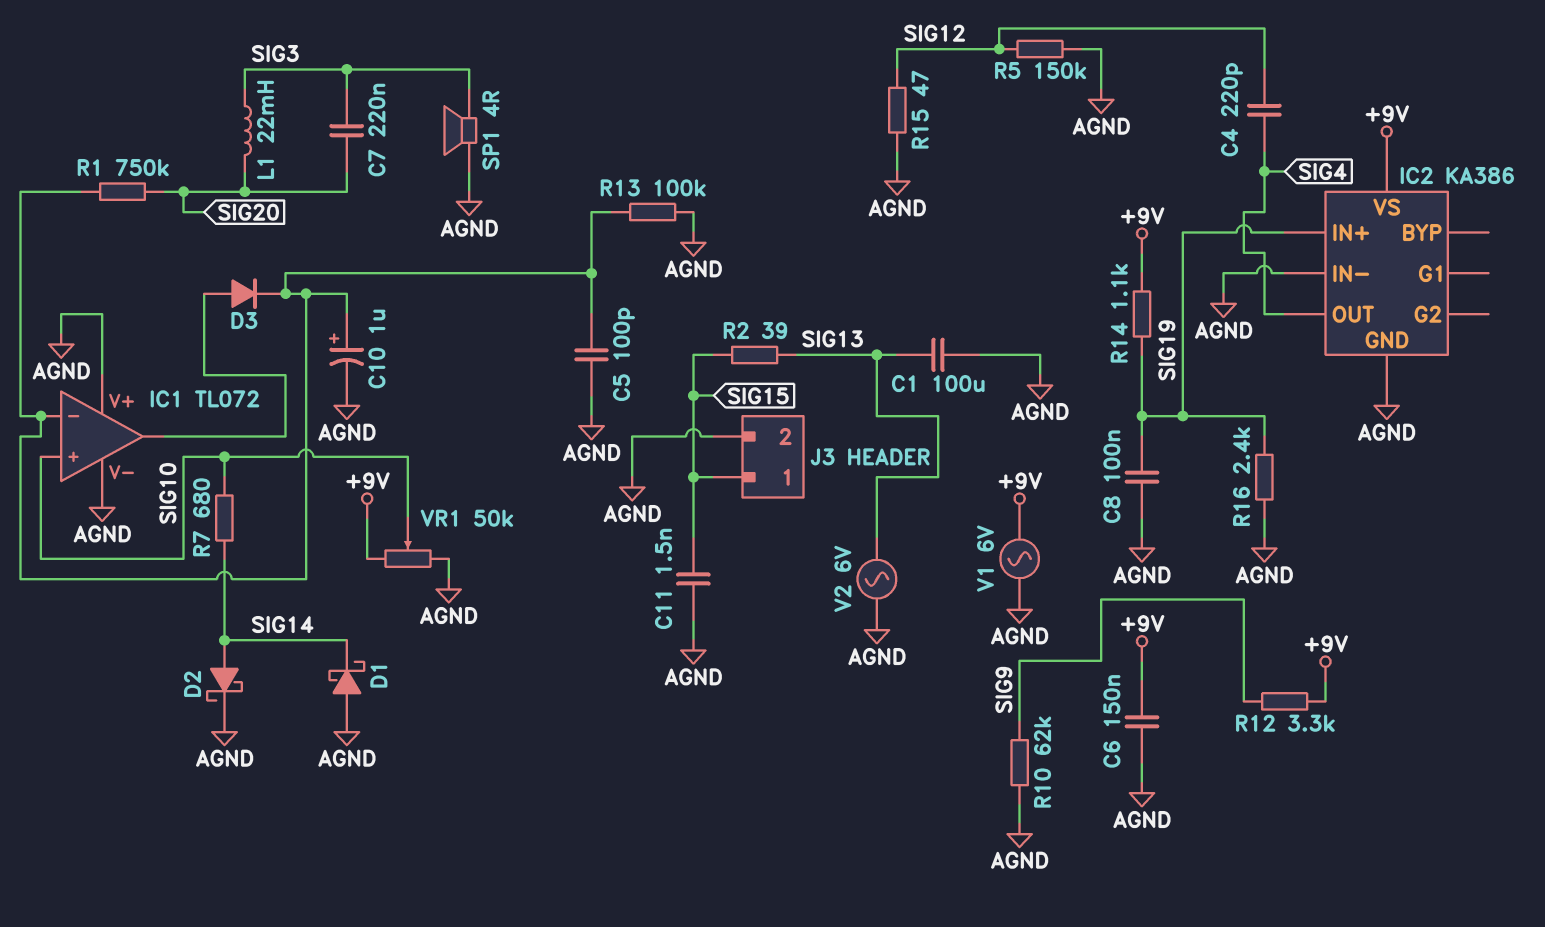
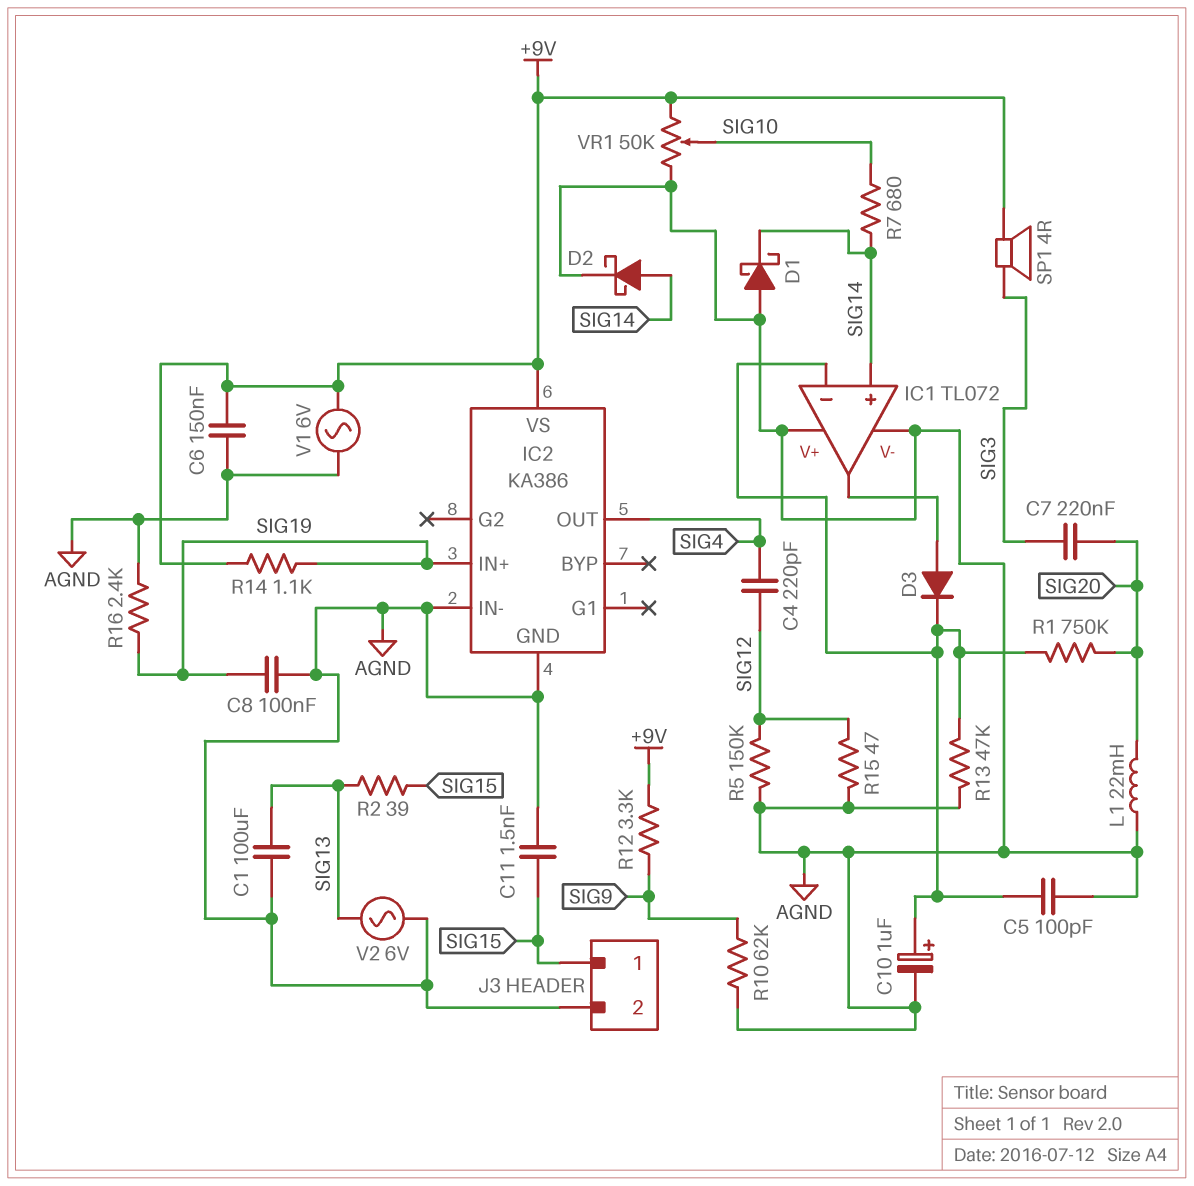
IC1 pin in+: SIG10 -> SIG14
L1: 22mH (SIG3, SIG20) -> 22mH (AGND, SIG20)
R13: 100k (AGND, IC1/in-) -> 47k (AGND, IC1/in-)
SP1: speaker 4R (AGND, SIG3) -> speaker 4R (+9V, SIG3)

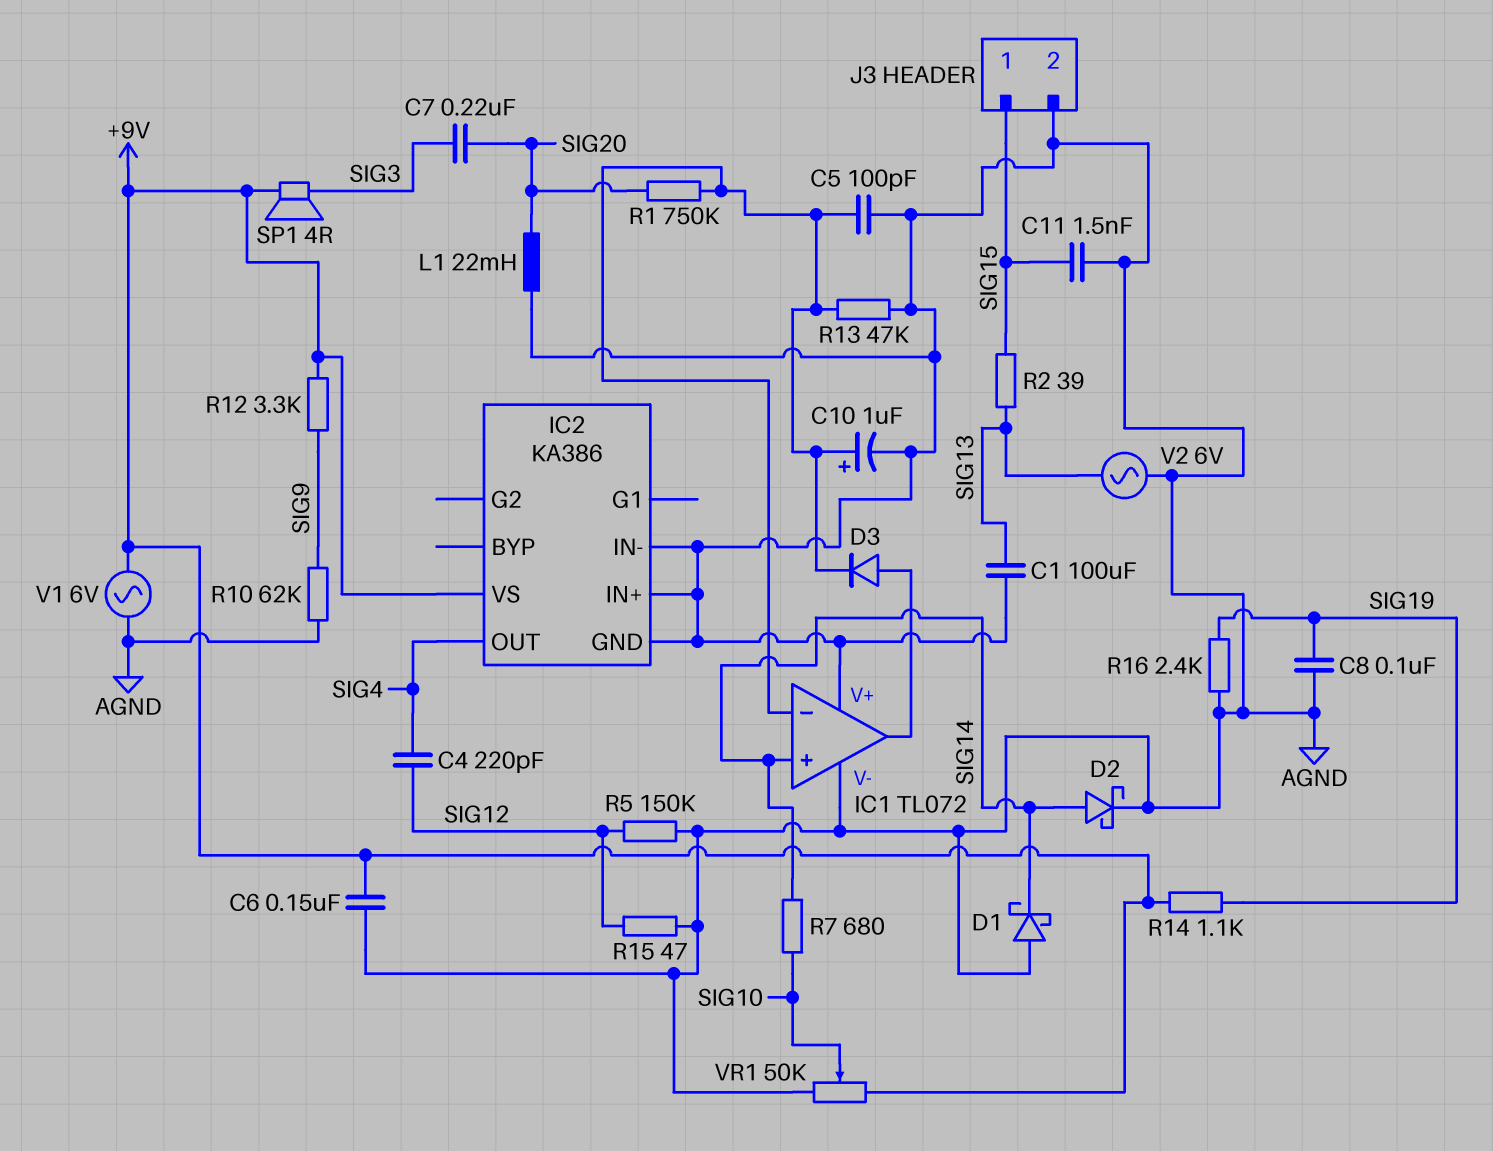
IC2 pin IN+: SIG19 -> AGND

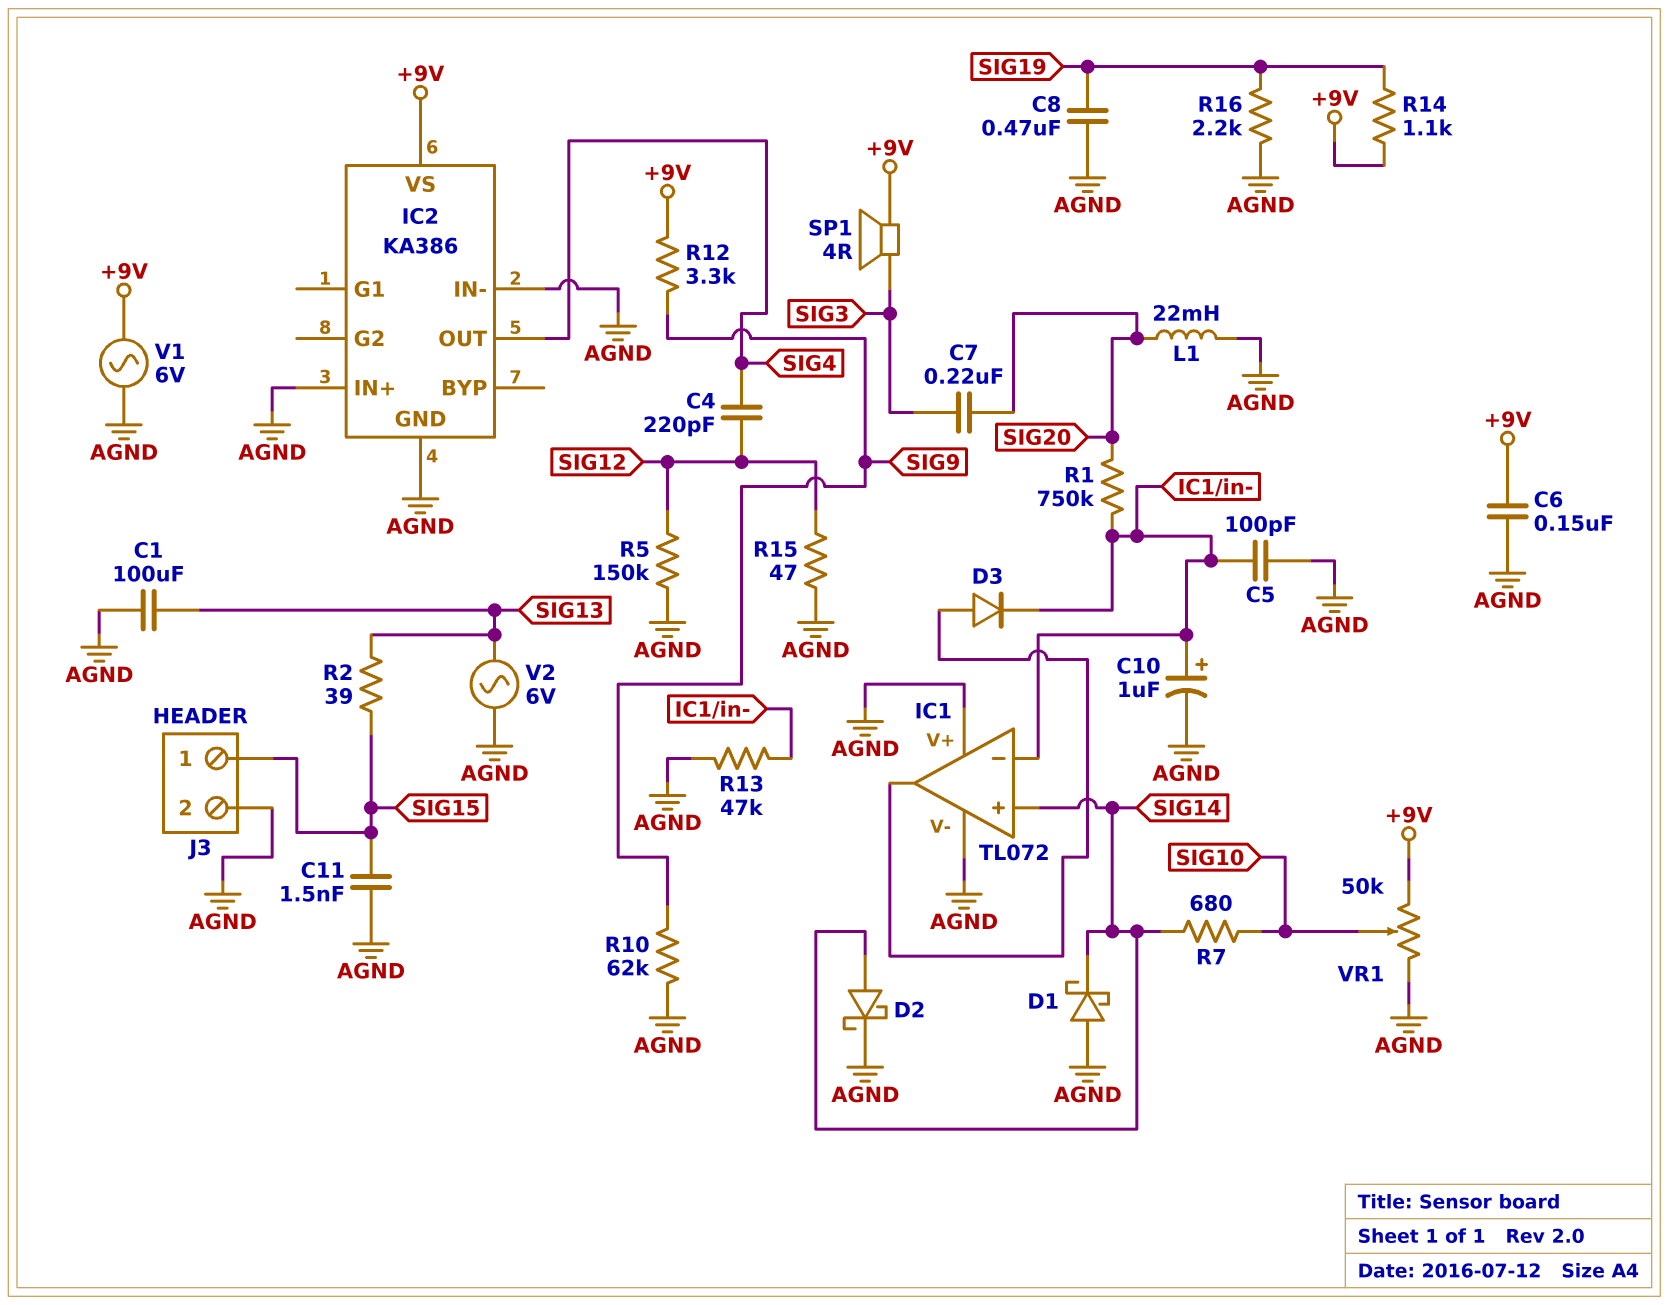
C8: 100nF (AGND, SIG19) -> 470nF (AGND, SIG19)
R16: 2.4k (AGND, SIG19) -> 2.2k (AGND, SIG19)

